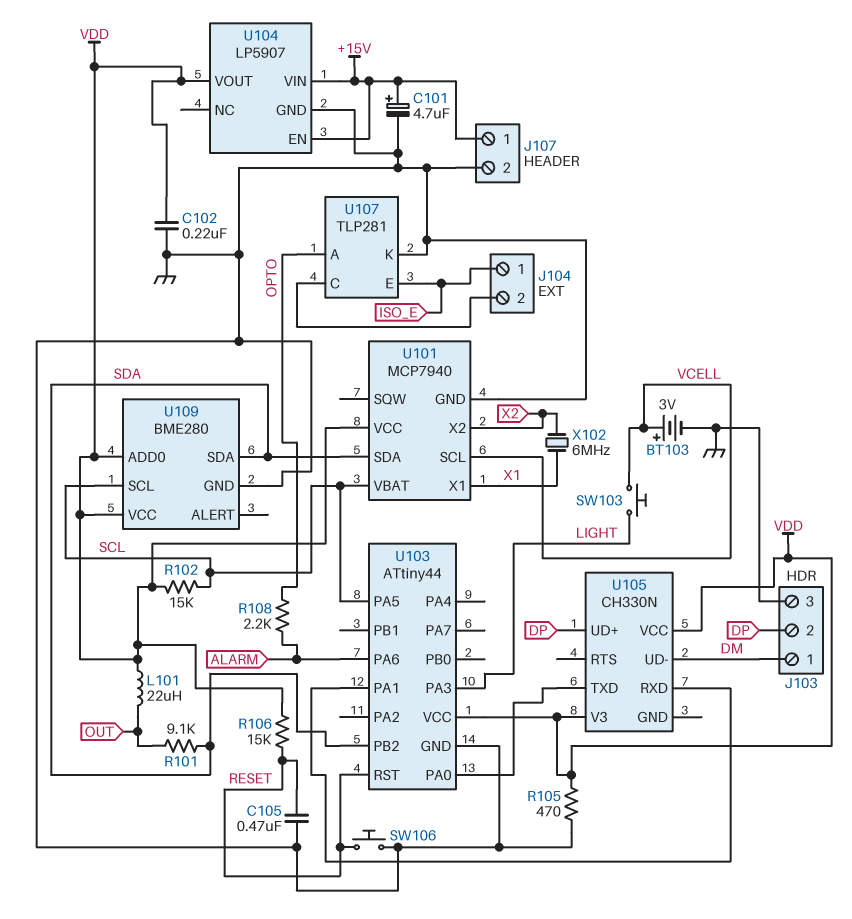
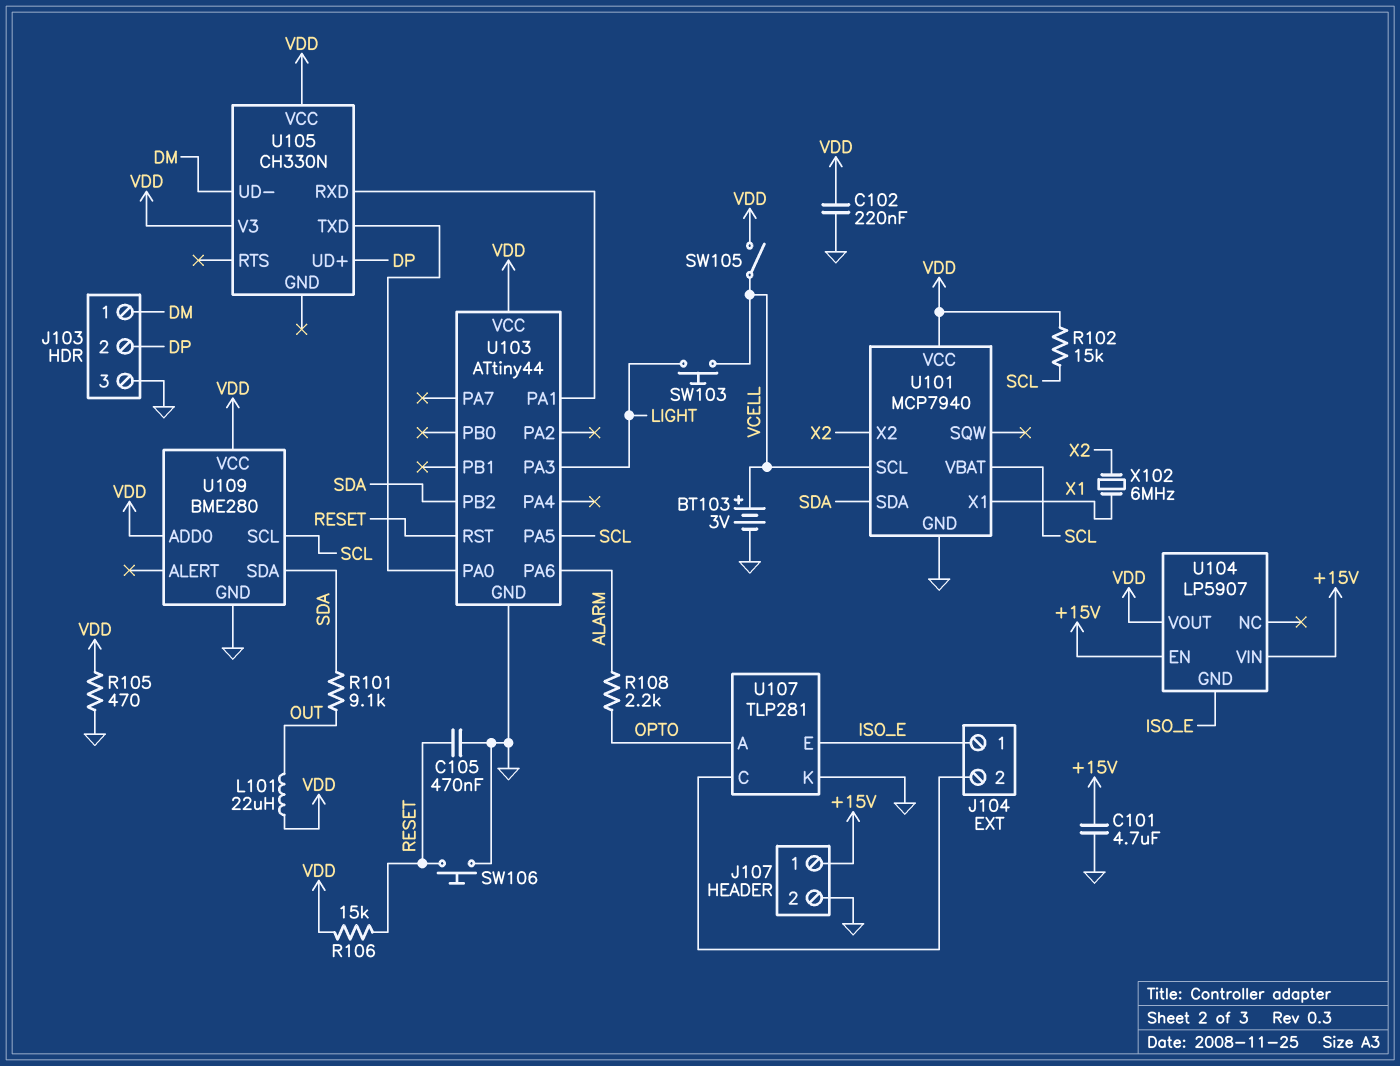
C101: 4.7uF (plus +15V, minus GND) -> 4.7uF (+15V, GND)
SW105: none -> switch (VCELL, VDD)
U104 pin GND: GND -> ISO_E

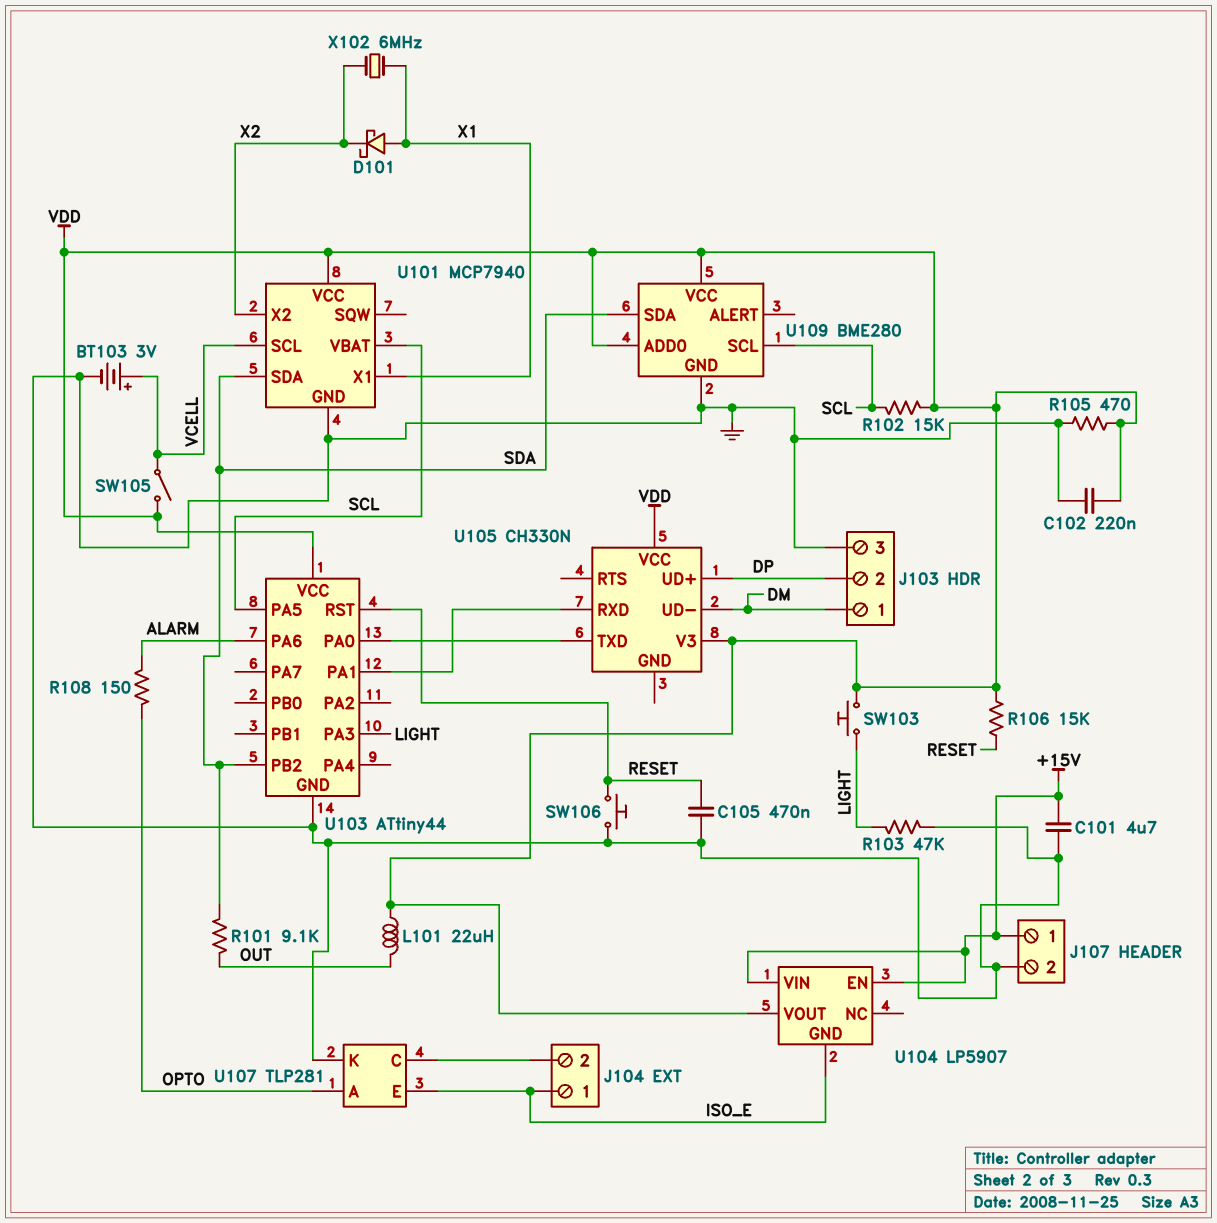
D101: none -> schottky (A X1, K X2)
R103: none -> 47k (GND, LIGHT)
R108: 2.2k (ALARM, OPTO) -> 150 (ALARM, OPTO)
SW103: button (LIGHT, VCELL) -> button (LIGHT, VDD)

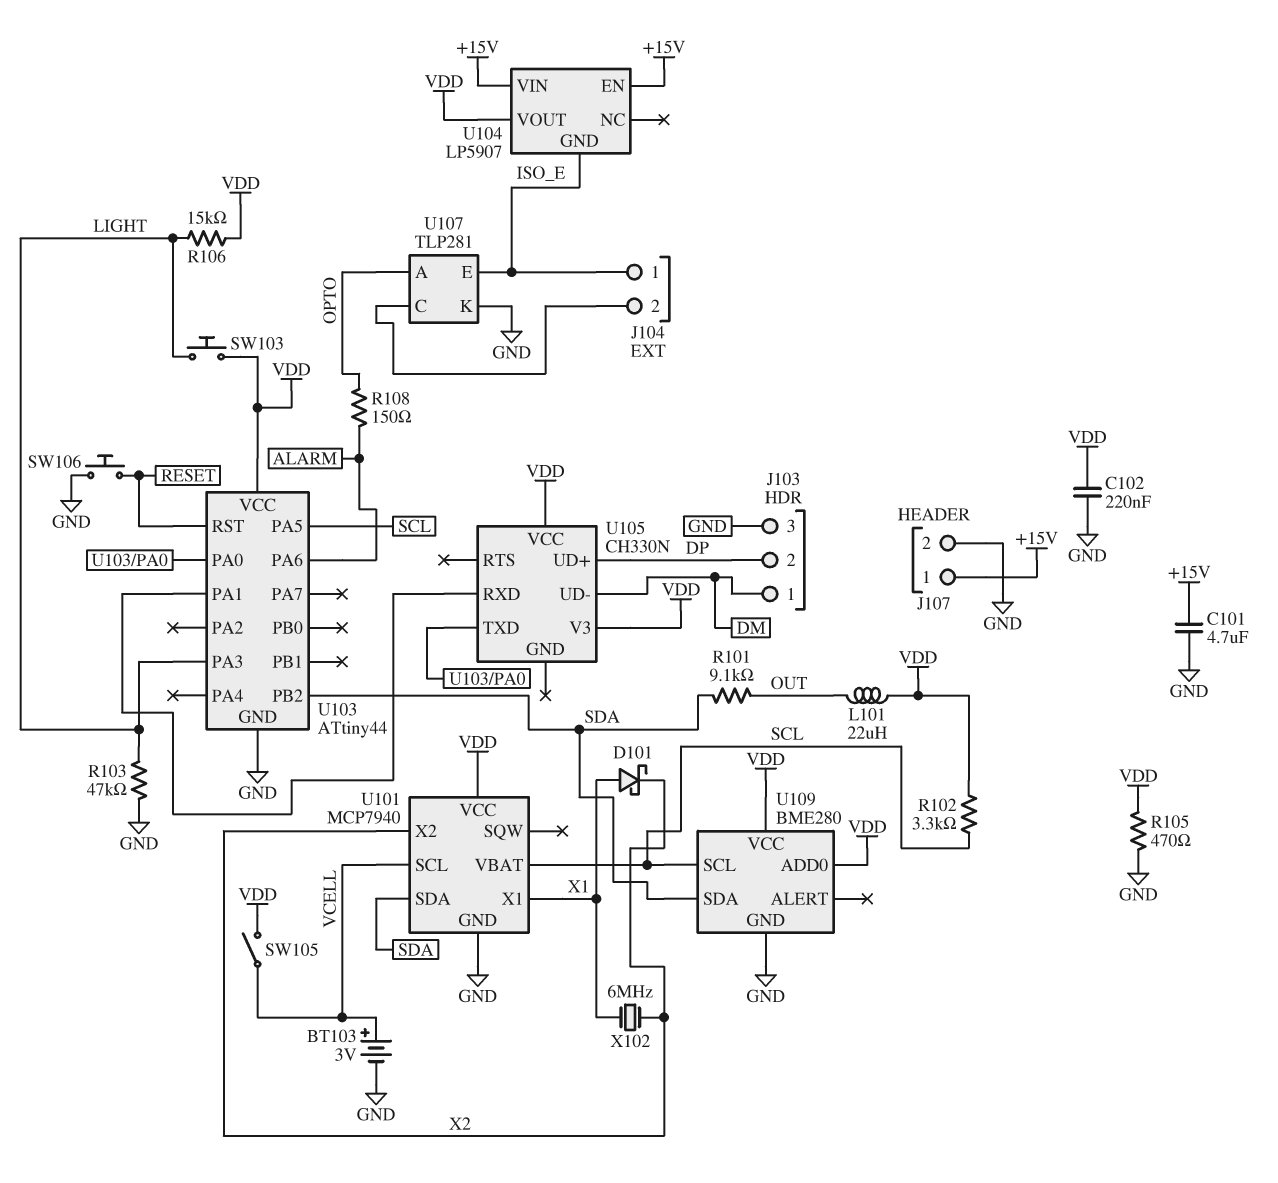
C105: 470nF (GND, RESET) -> none
R102: 15k (SCL, VDD) -> 3.3k (SCL, VDD)
R106: 15k (RESET, VDD) -> 15k (LIGHT, VDD)

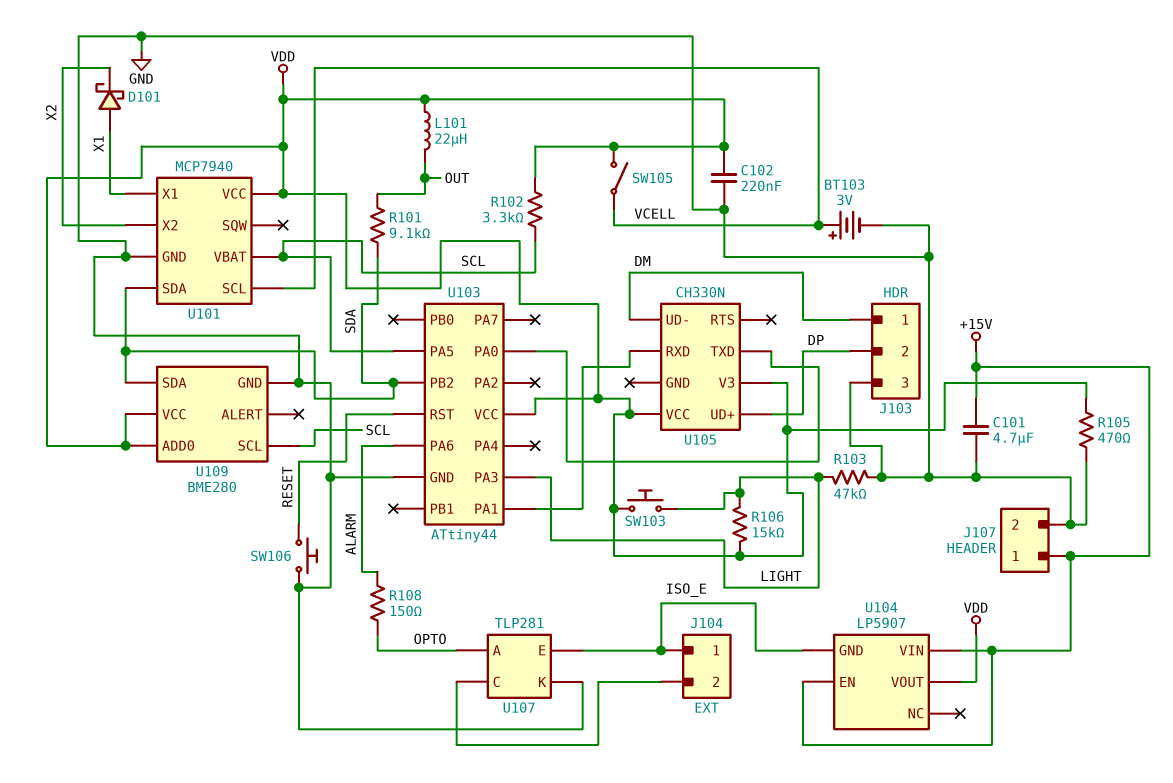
X102: 6MHz (X1, X2) -> none

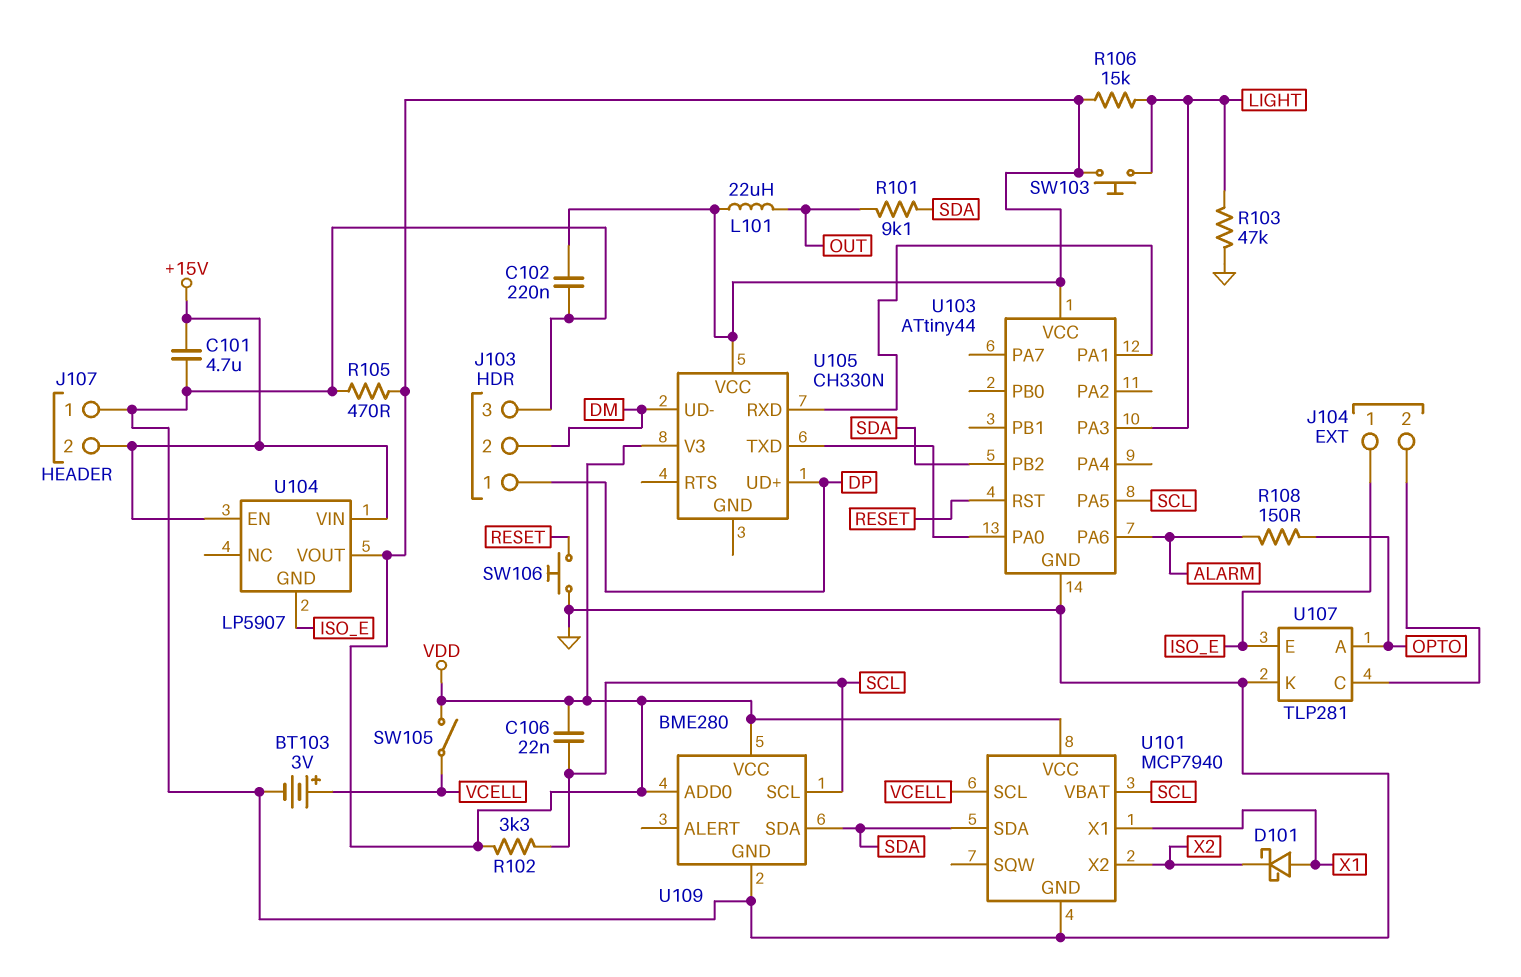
C106: none -> 22nF (SCL, VDD)
J103 pin 1: DM -> DP
J103 pin 2: DP -> DM
J107 pin 1: +15V -> GND
J107 pin 2: GND -> +15V

